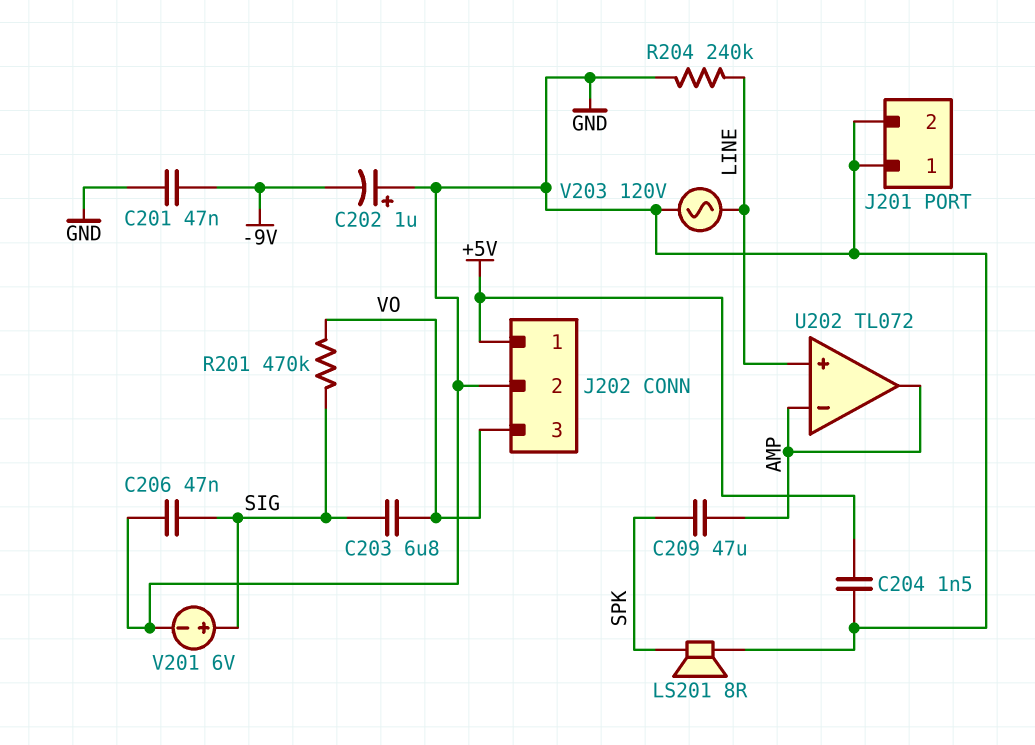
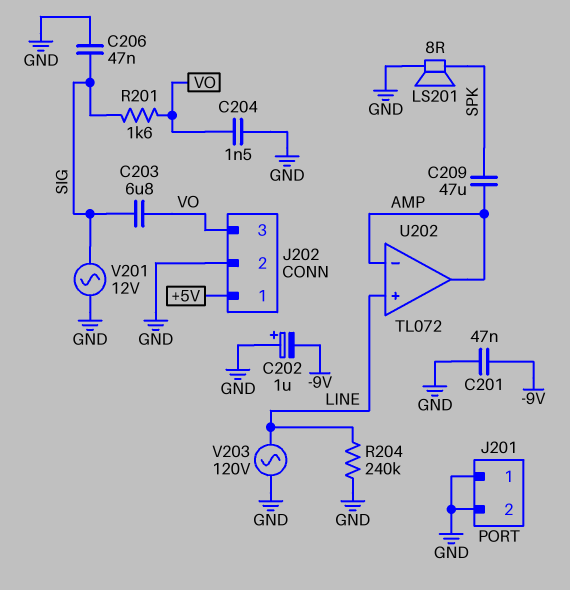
C204: 1.5nF (+5V, GND) -> 1.5nF (GND, VO)
R201: 470k (SIG, VO) -> 1.6k (SIG, VO)
V201: 6V (plus SIG, minus GND) -> AC 12V (GND, SIG)

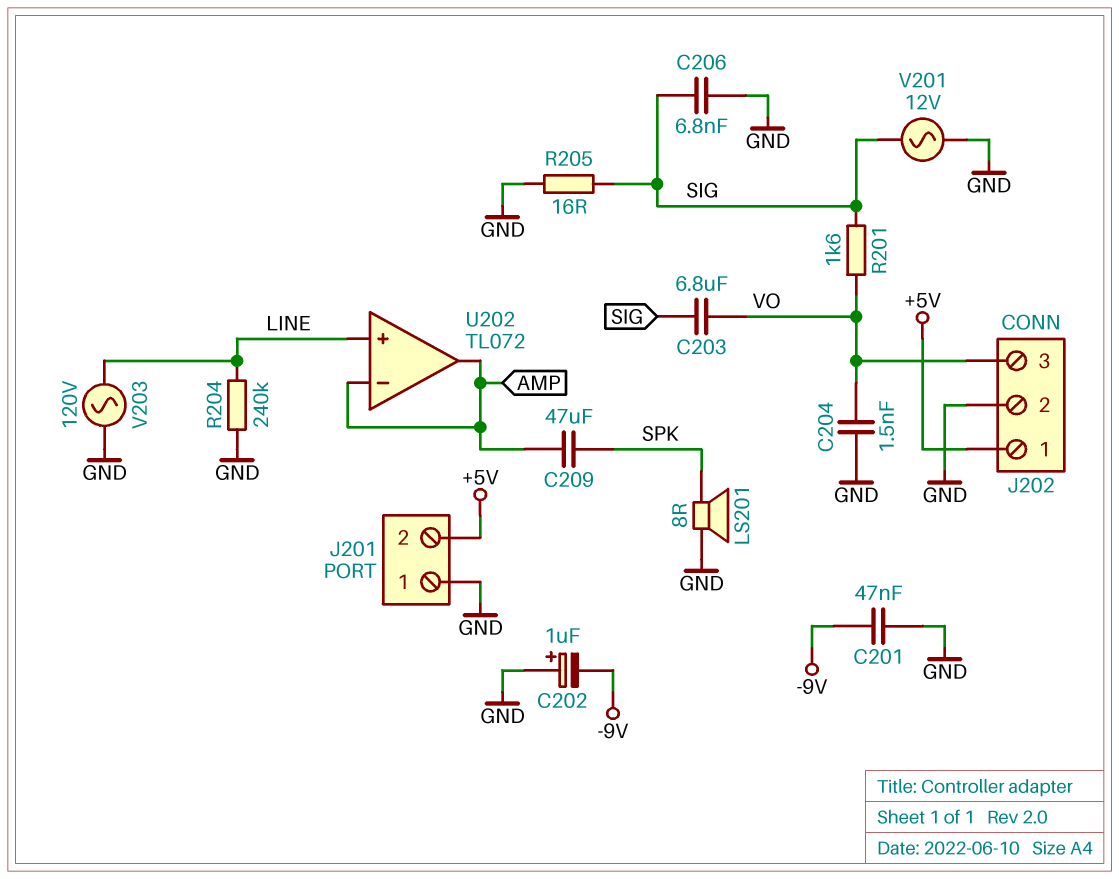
C206: 47nF (GND, SIG) -> 6.8nF (GND, SIG)
J201 pin 2: GND -> +5V
R205: none -> 16 (GND, SIG)

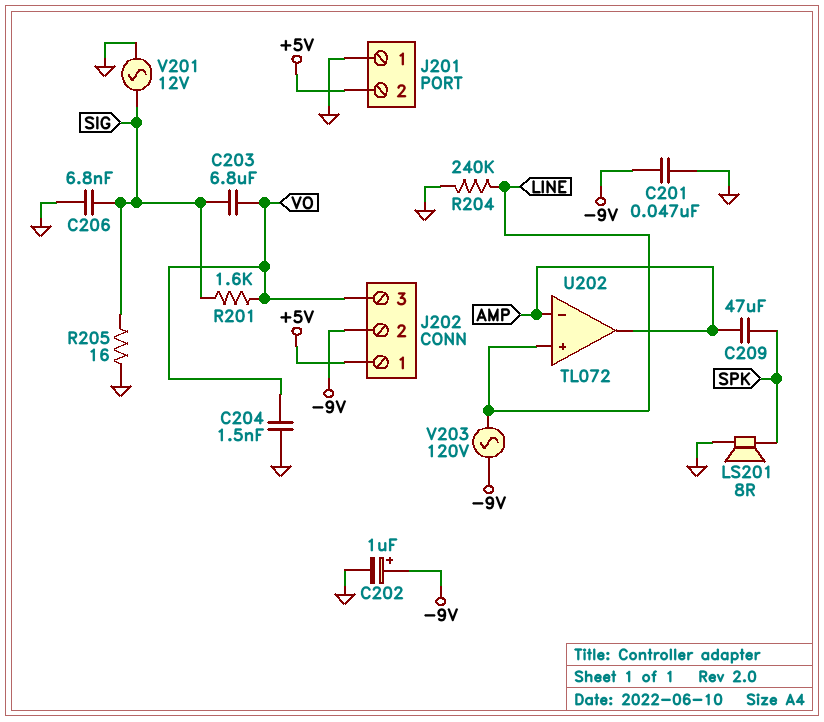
C202: 1uF (plus GND, minus -9V) -> 1uF (plus -9V, minus GND)
J202 pin 2: GND -> -9V
V203: AC 120V (GND, LINE) -> AC 120V (-9V, LINE)

